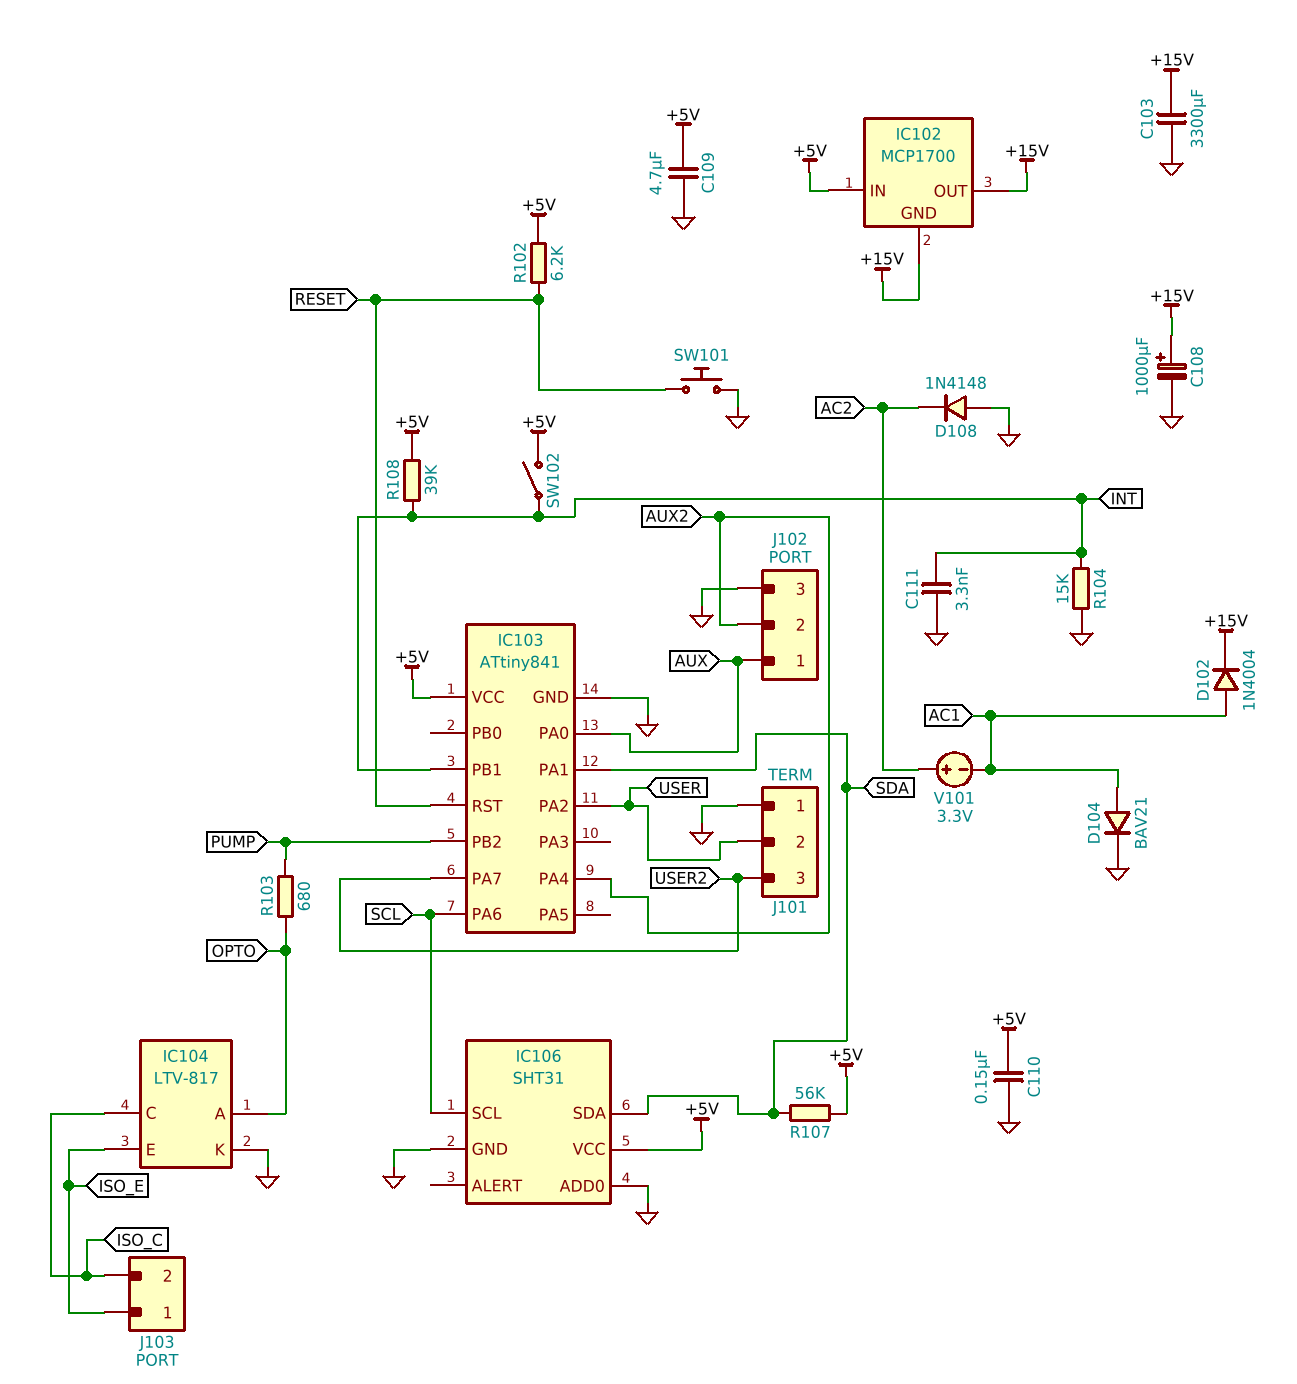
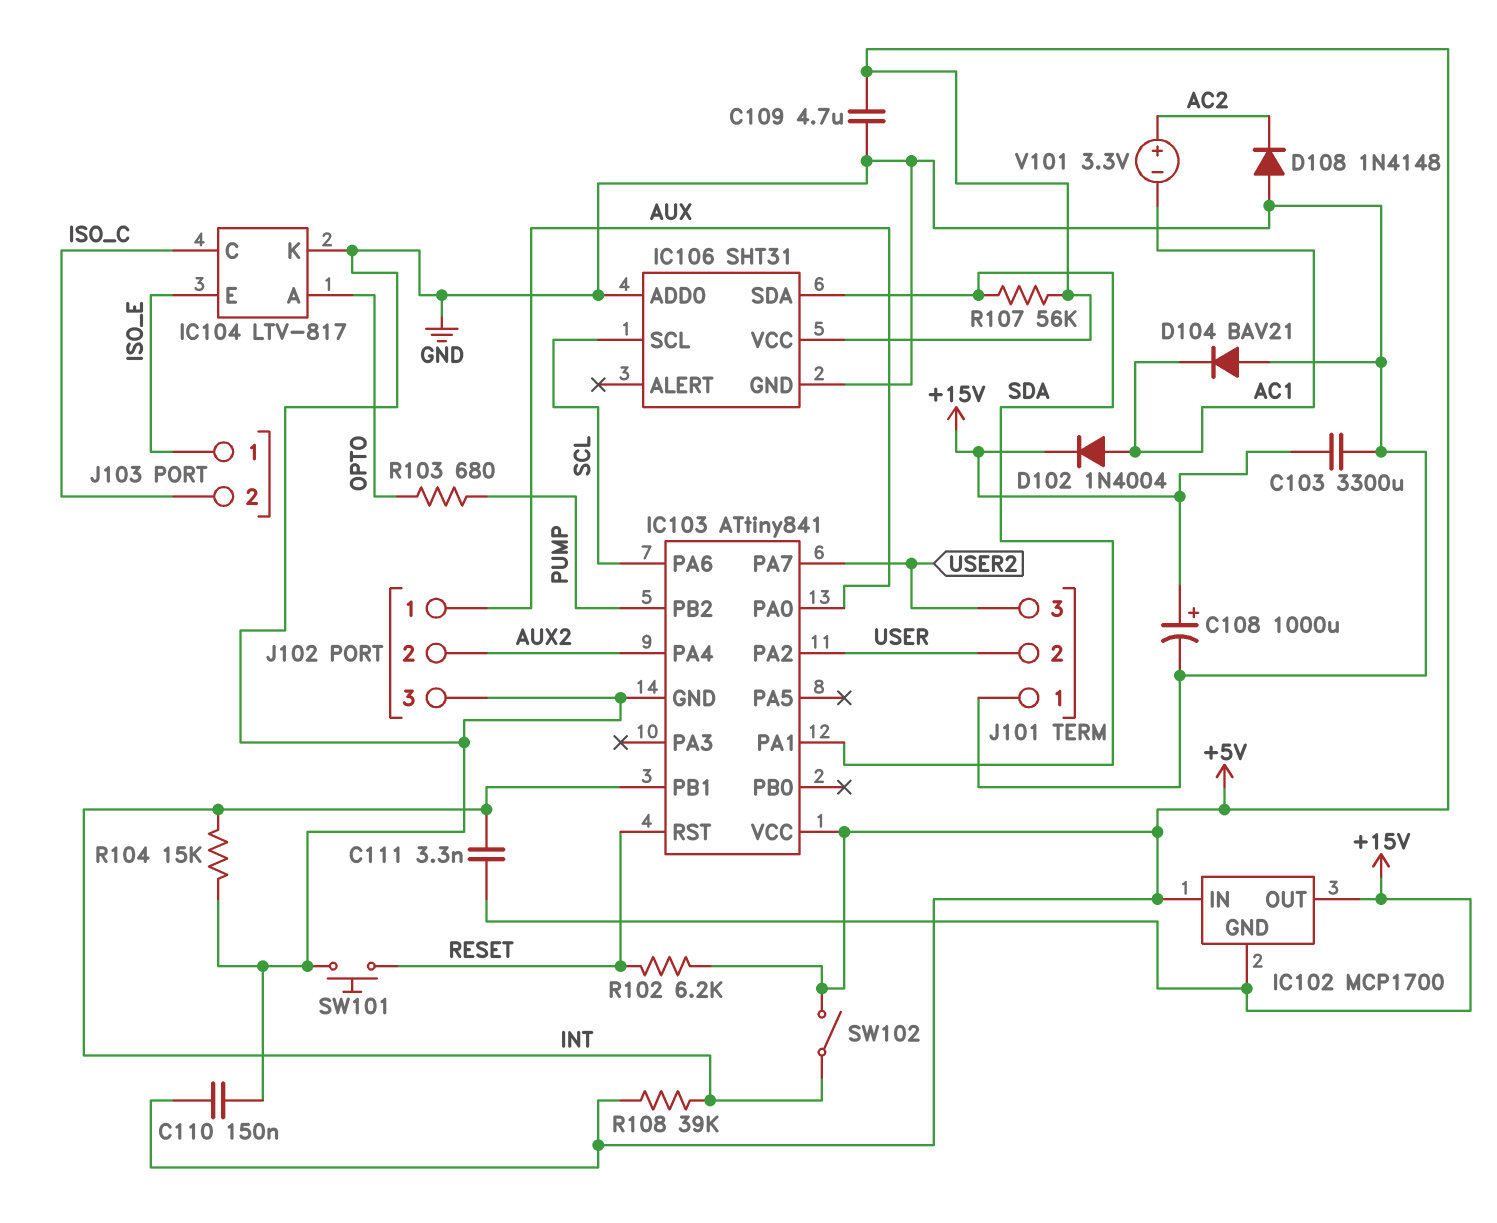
C111: 3.3nF (GND, INT) -> 3.3nF (+15V, INT)
D104: diode BAV21 (A AC1, K GND) -> diode BAV21 (A GND, K AC1)

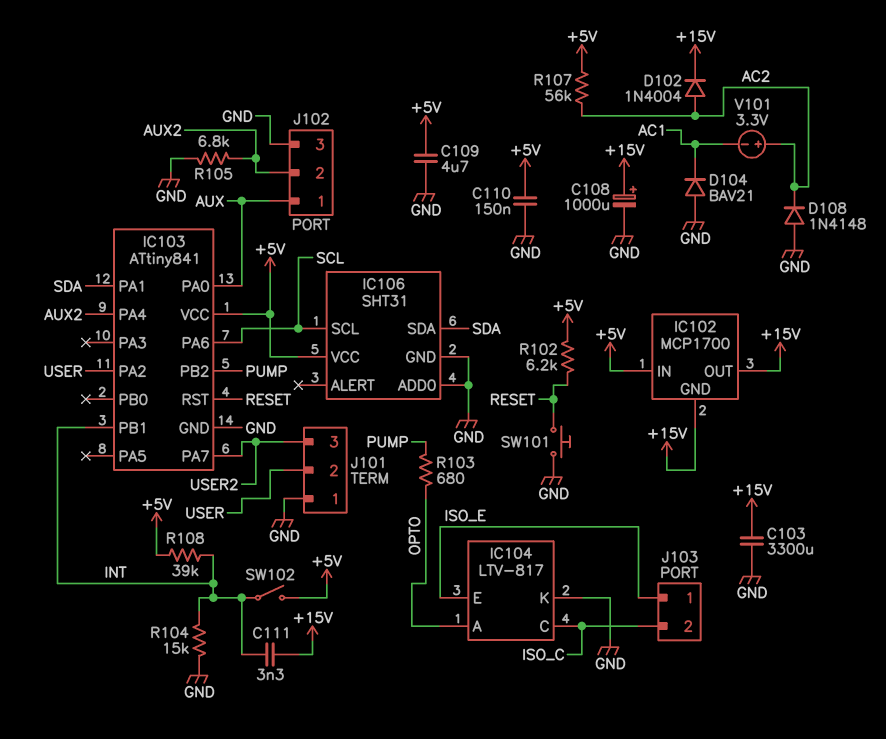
D102: diode 1N4004 (A AC1, K +15V) -> diode 1N4004 (A AC2, K +15V)
R105: none -> 6.8k (AUX2, GND)
R107: 56k (+5V, SDA) -> 56k (+5V, AC2)

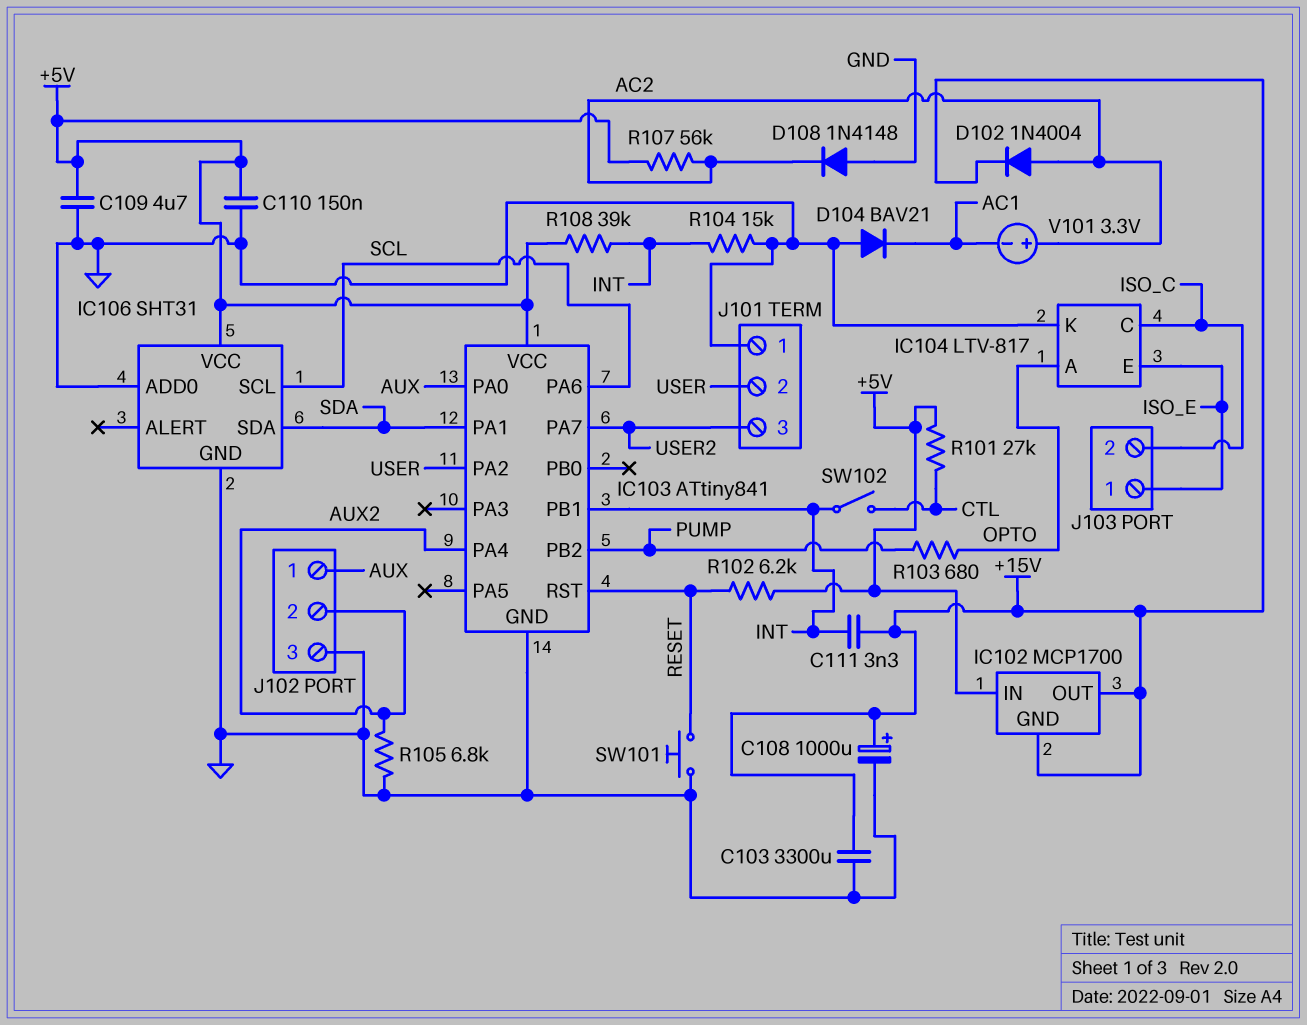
R101: none -> 27k (+5V, CTL)
SW102: switch (+5V, INT) -> switch (CTL, INT)

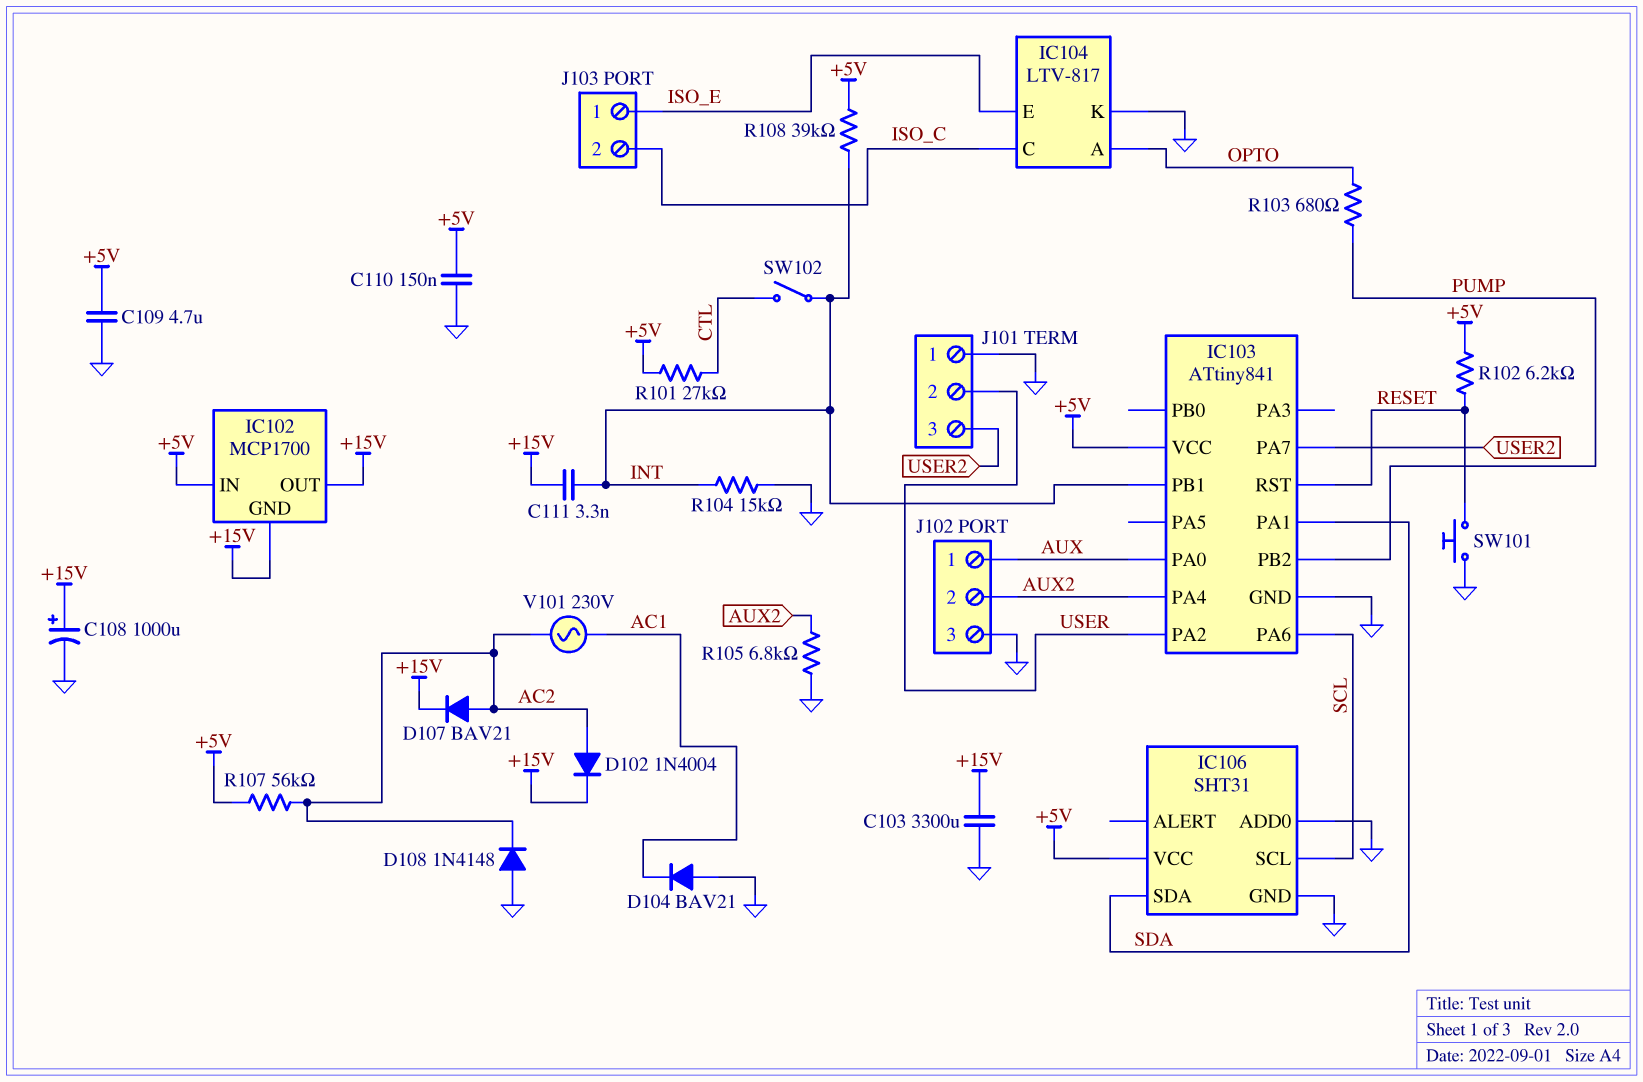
D107: none -> diode BAV21 (A AC2, K +15V)
V101: 3.3V (plus AC2, minus AC1) -> AC 230V (AC1, AC2)

